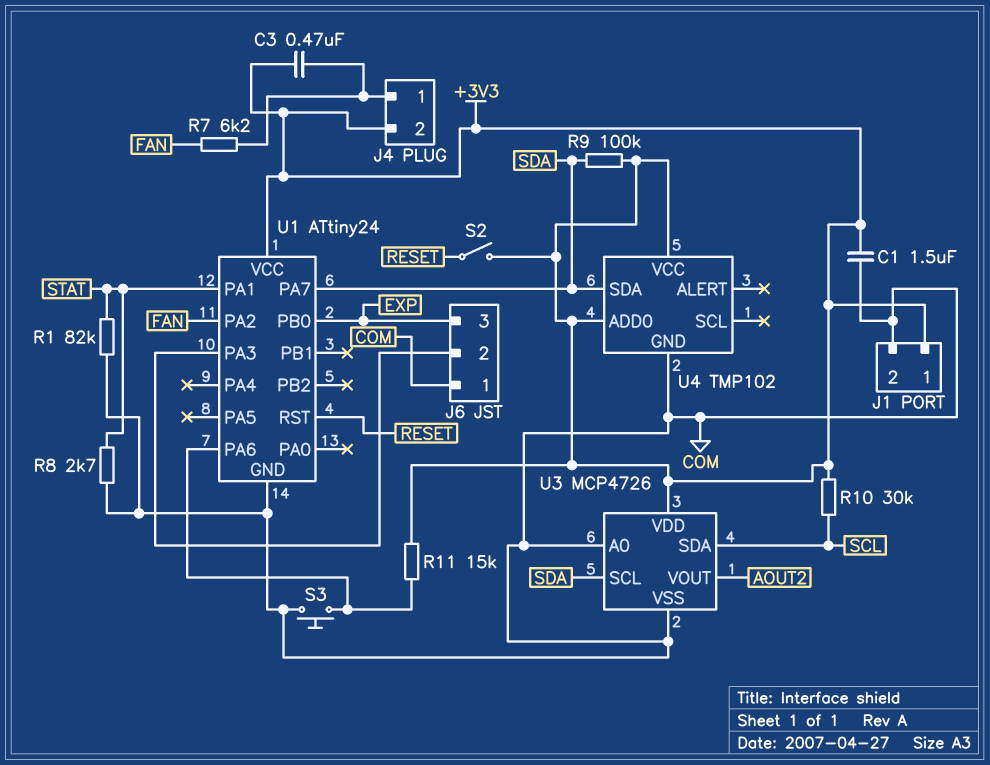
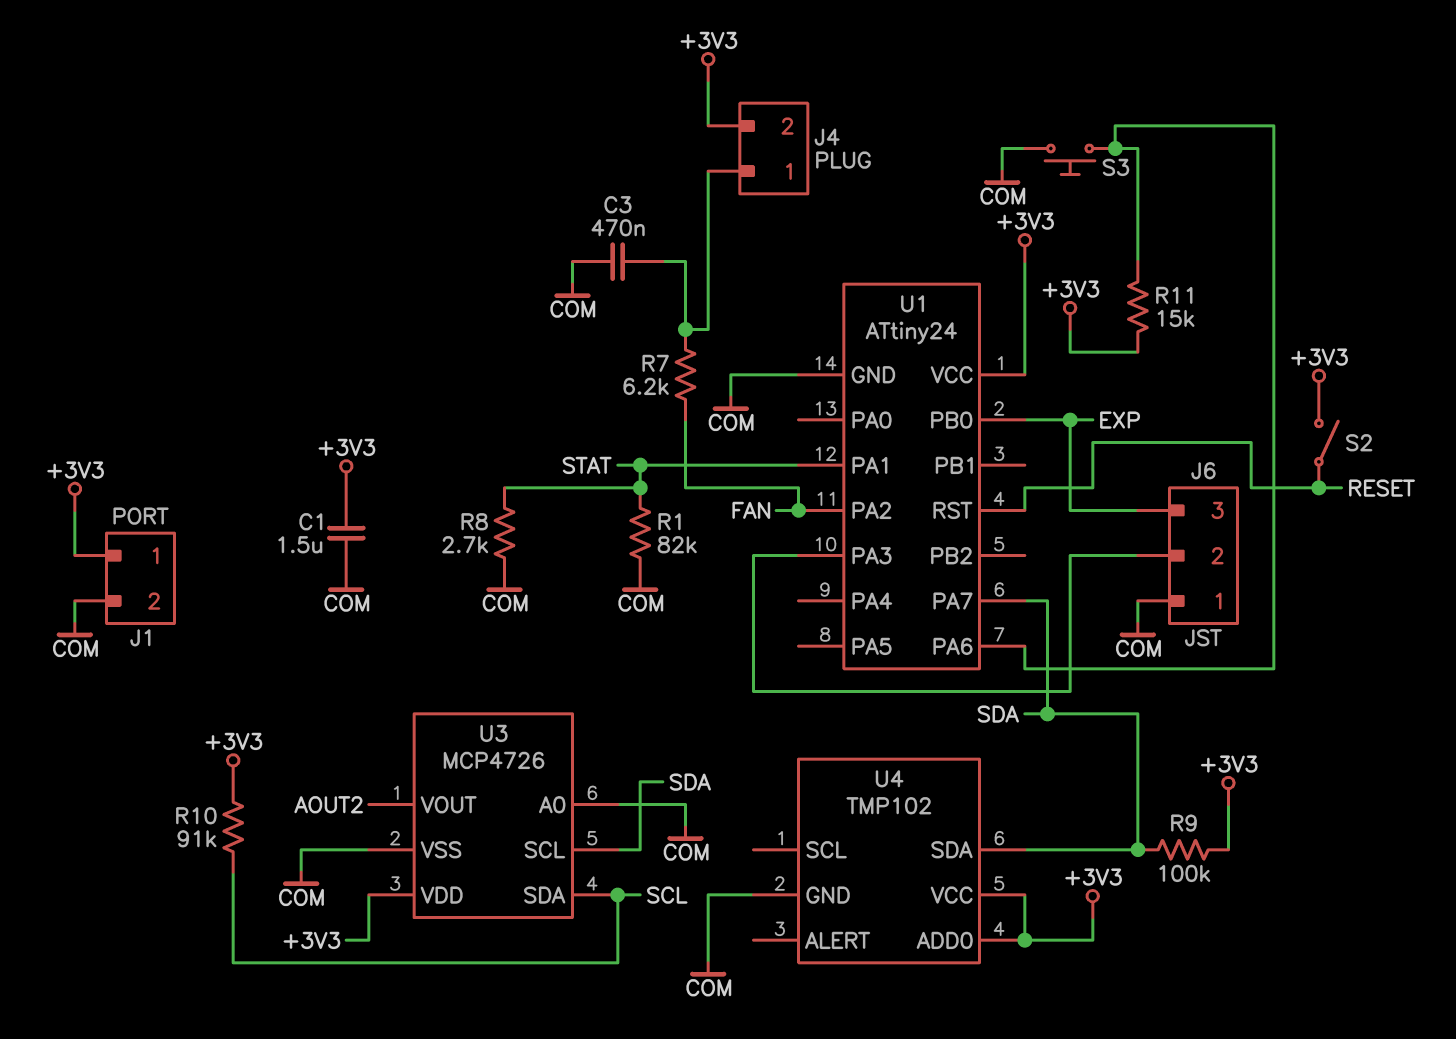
C3: 470nF (+3V3, J4/1) -> 470nF (COM, J4/1)
R10: 30k (+3V3, SCL) -> 91k (+3V3, SCL)

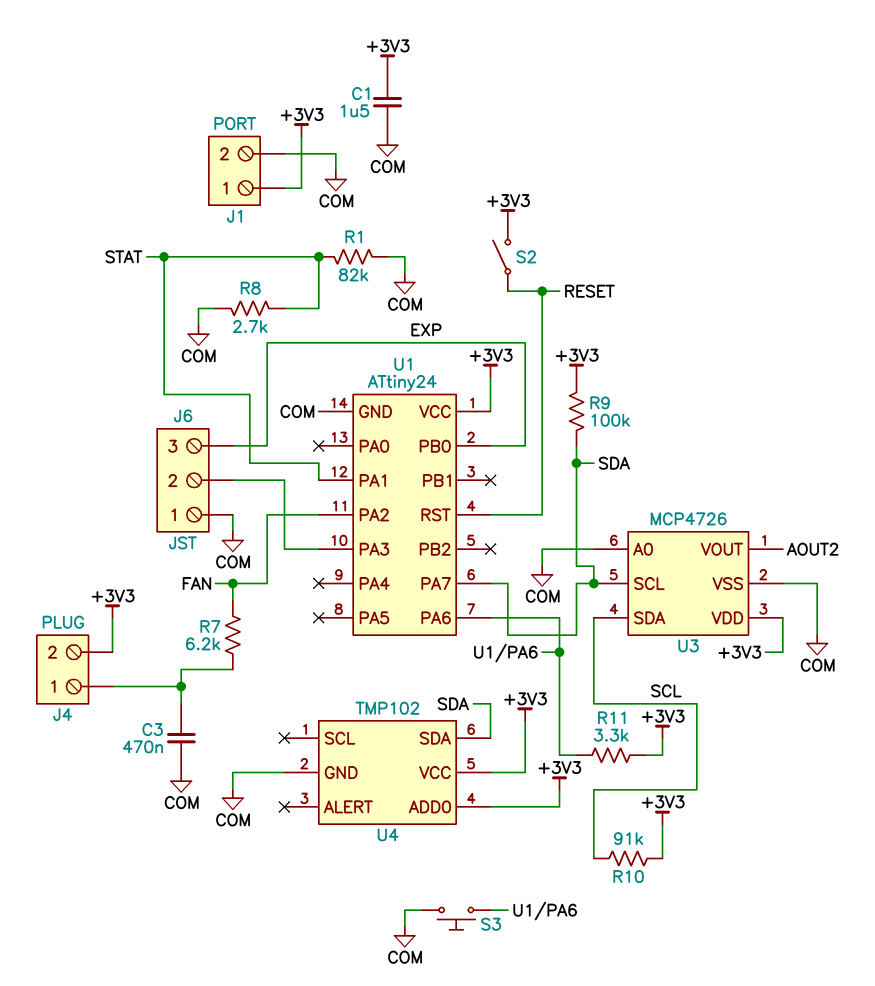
R11: 15k (+3V3, U1/PA6) -> 3.3k (+3V3, U1/PA6)

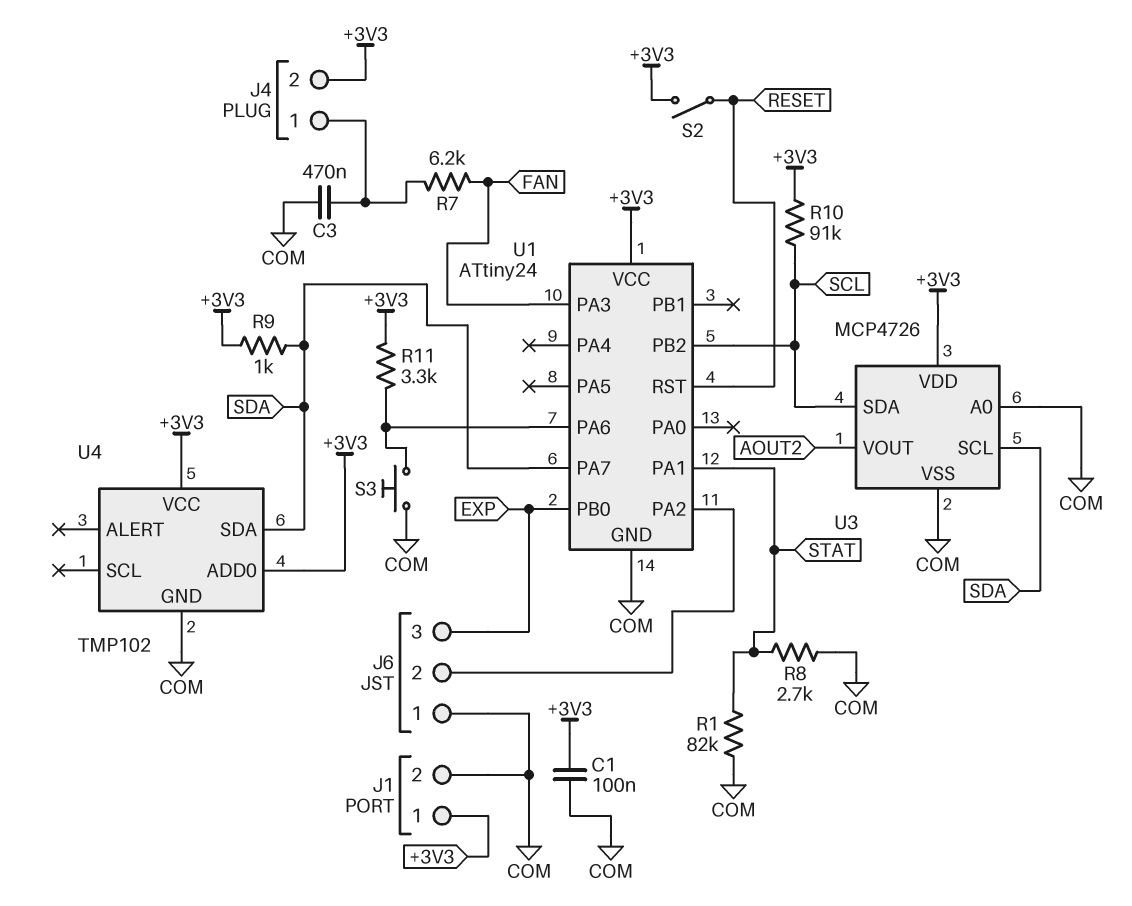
C1: 1.5uF (+3V3, COM) -> 100nF (+3V3, COM)
R9: 100k (+3V3, SDA) -> 1k (+3V3, SDA)
U1 pin PA2: FAN -> J6/2
U1 pin PA3: J6/2 -> FAN
U1 pin PB2: none -> SCL

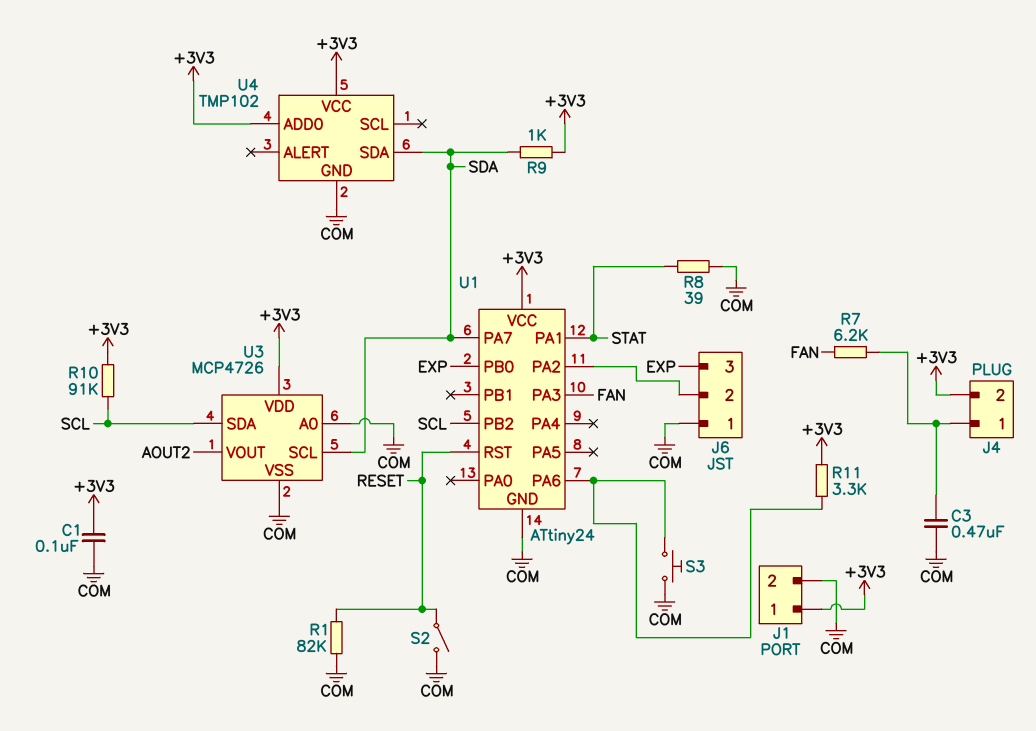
R1: 82k (COM, STAT) -> 82k (COM, RESET)
R8: 2.7k (COM, STAT) -> 39 (COM, STAT)
S2: switch (+3V3, RESET) -> switch (COM, RESET)

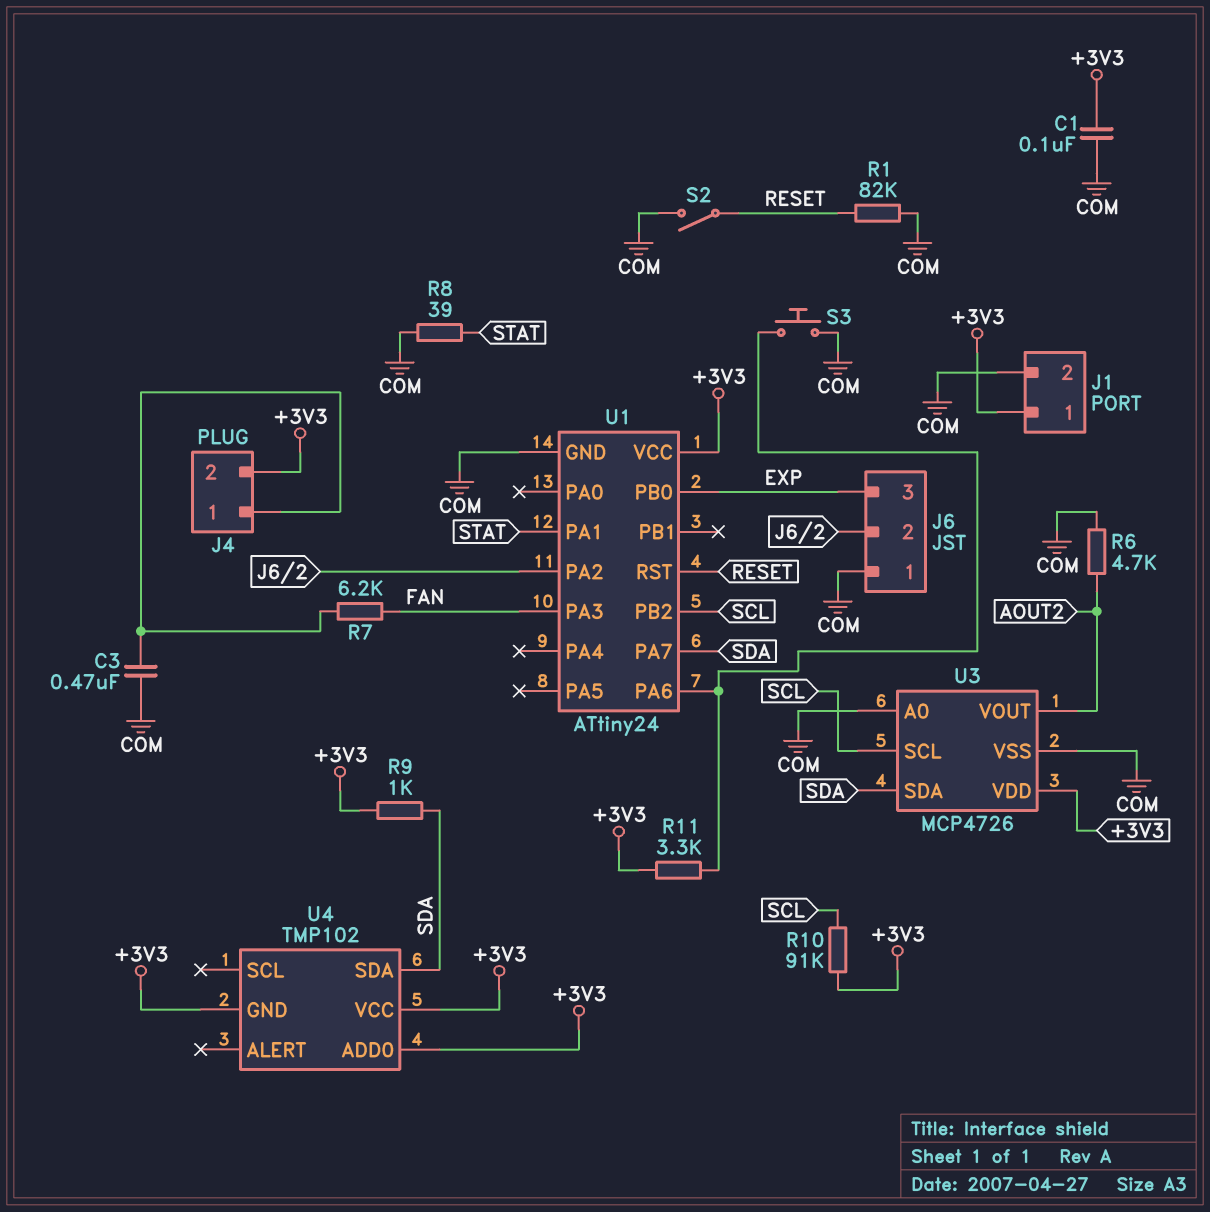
R6: none -> 4.7k (AOUT2, COM)
U3 pin SCL: SDA -> SCL
U3 pin SDA: SCL -> SDA
U4 pin GND: COM -> +3V3

